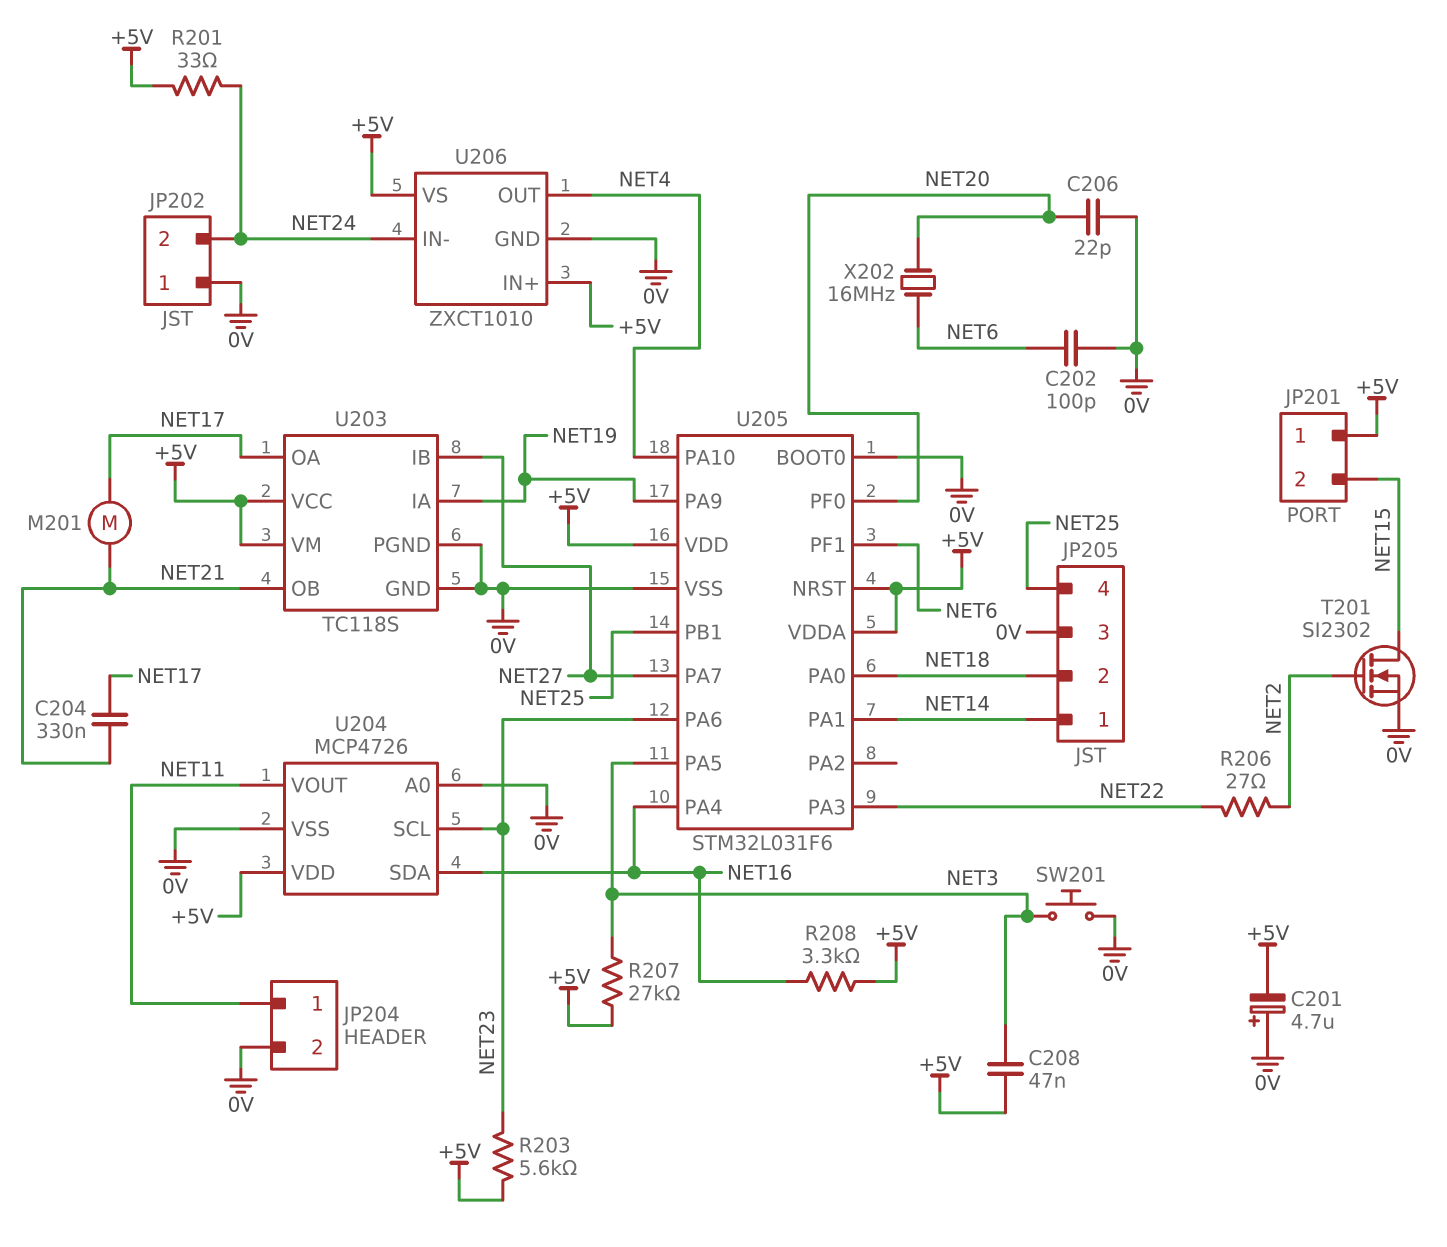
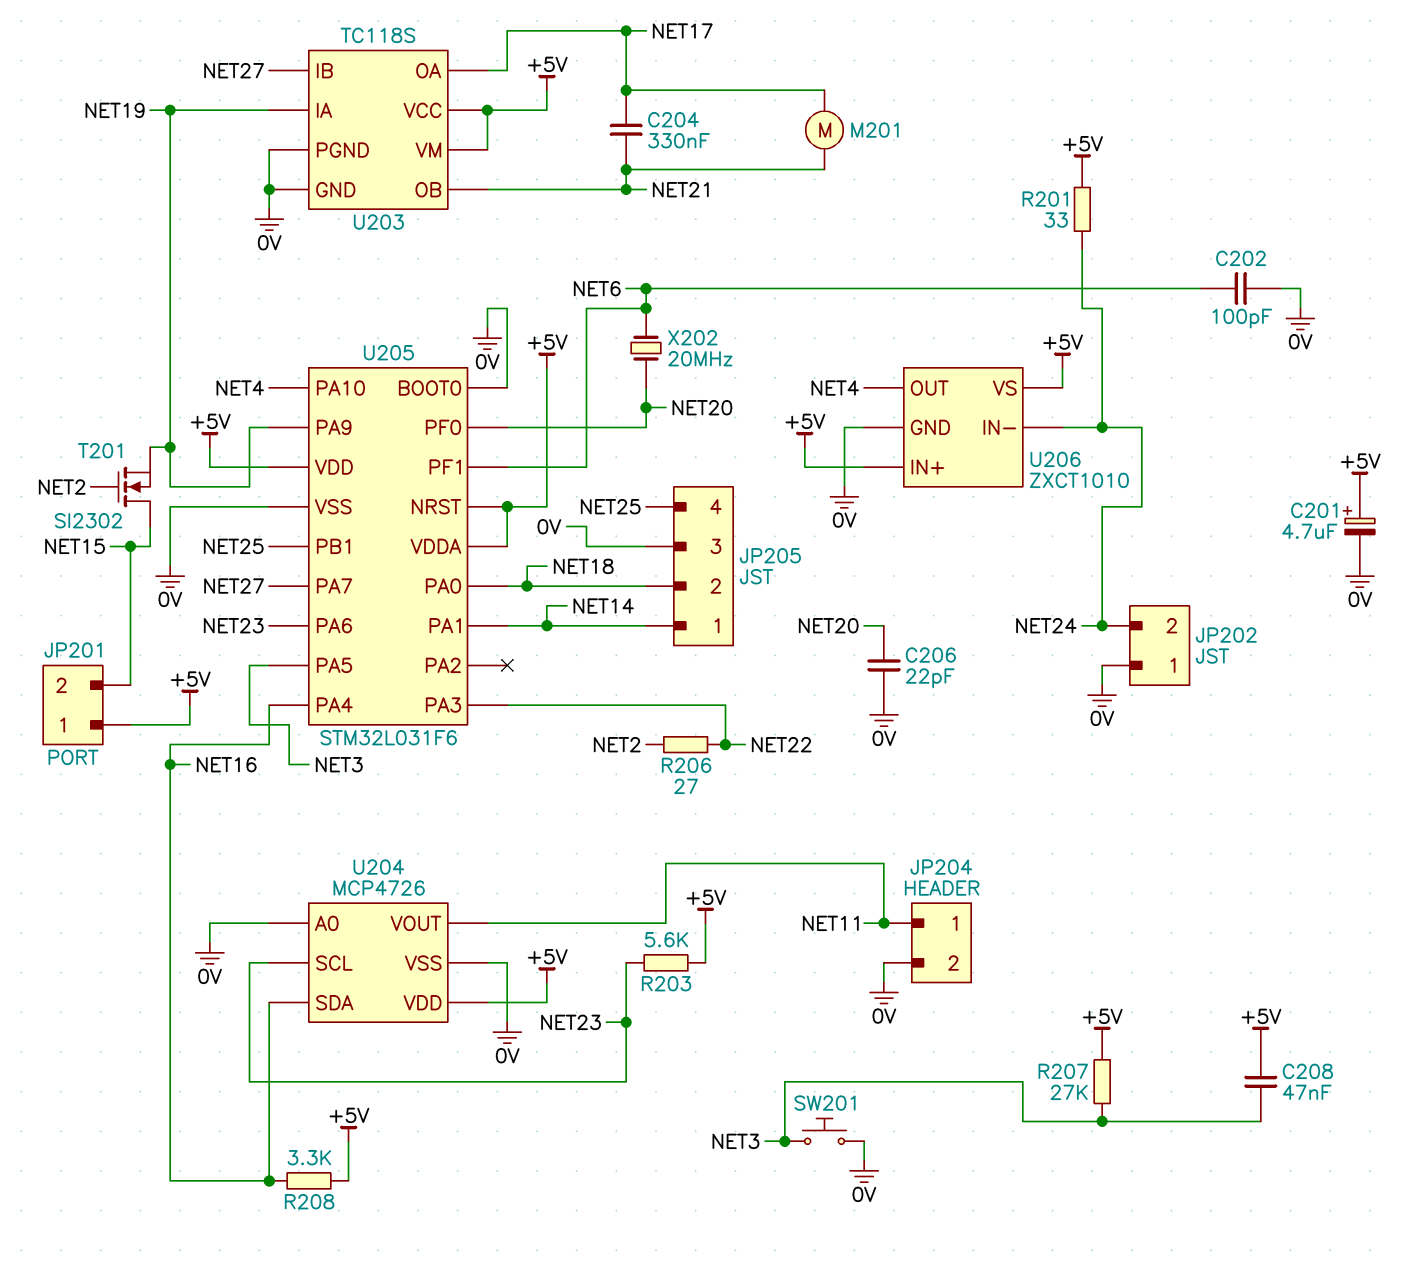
C201: 4.7uF (plus 0V, minus +5V) -> 4.7uF (plus +5V, minus 0V)
T201: NMOS SI2302 (G NET2, D NET15, S 0V) -> NMOS SI2302 (G NET2, D NET15, S NET19)
X202: 16MHz (NET6, NET20) -> 20MHz (NET6, NET20)

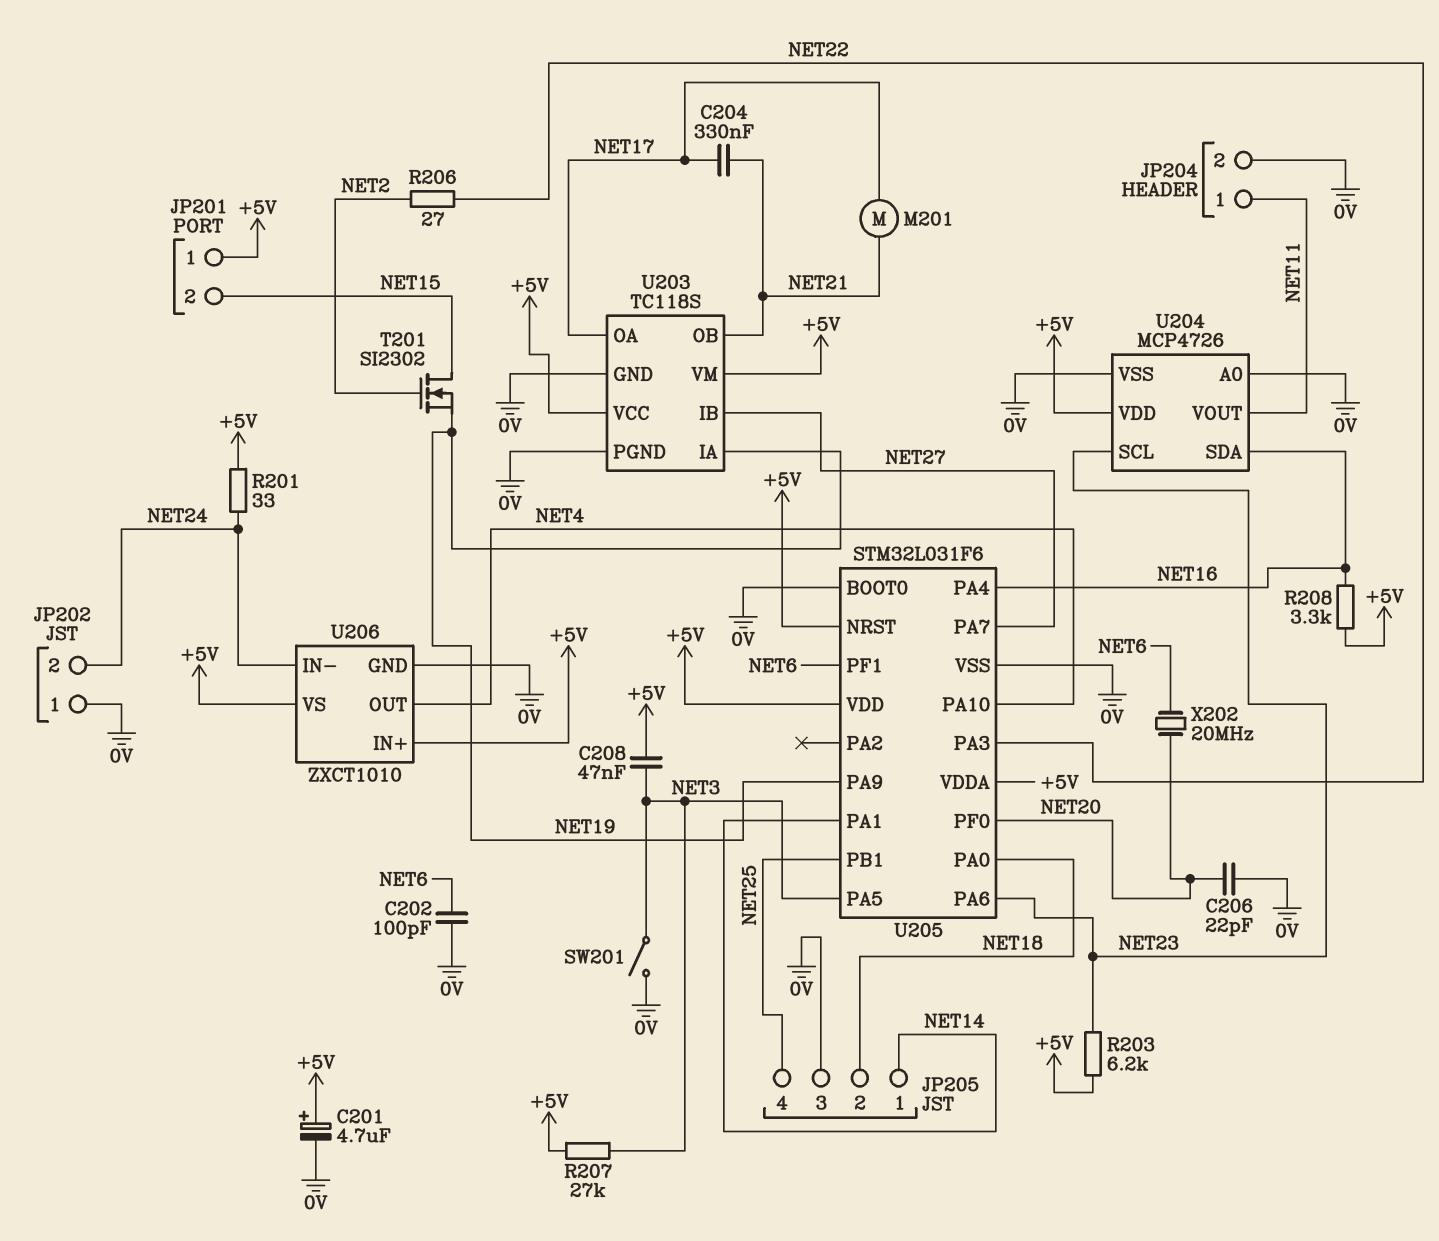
R203: 5.6k (+5V, NET23) -> 6.2k (+5V, NET23)
SW201: button (0V, NET3) -> switch (0V, NET3)

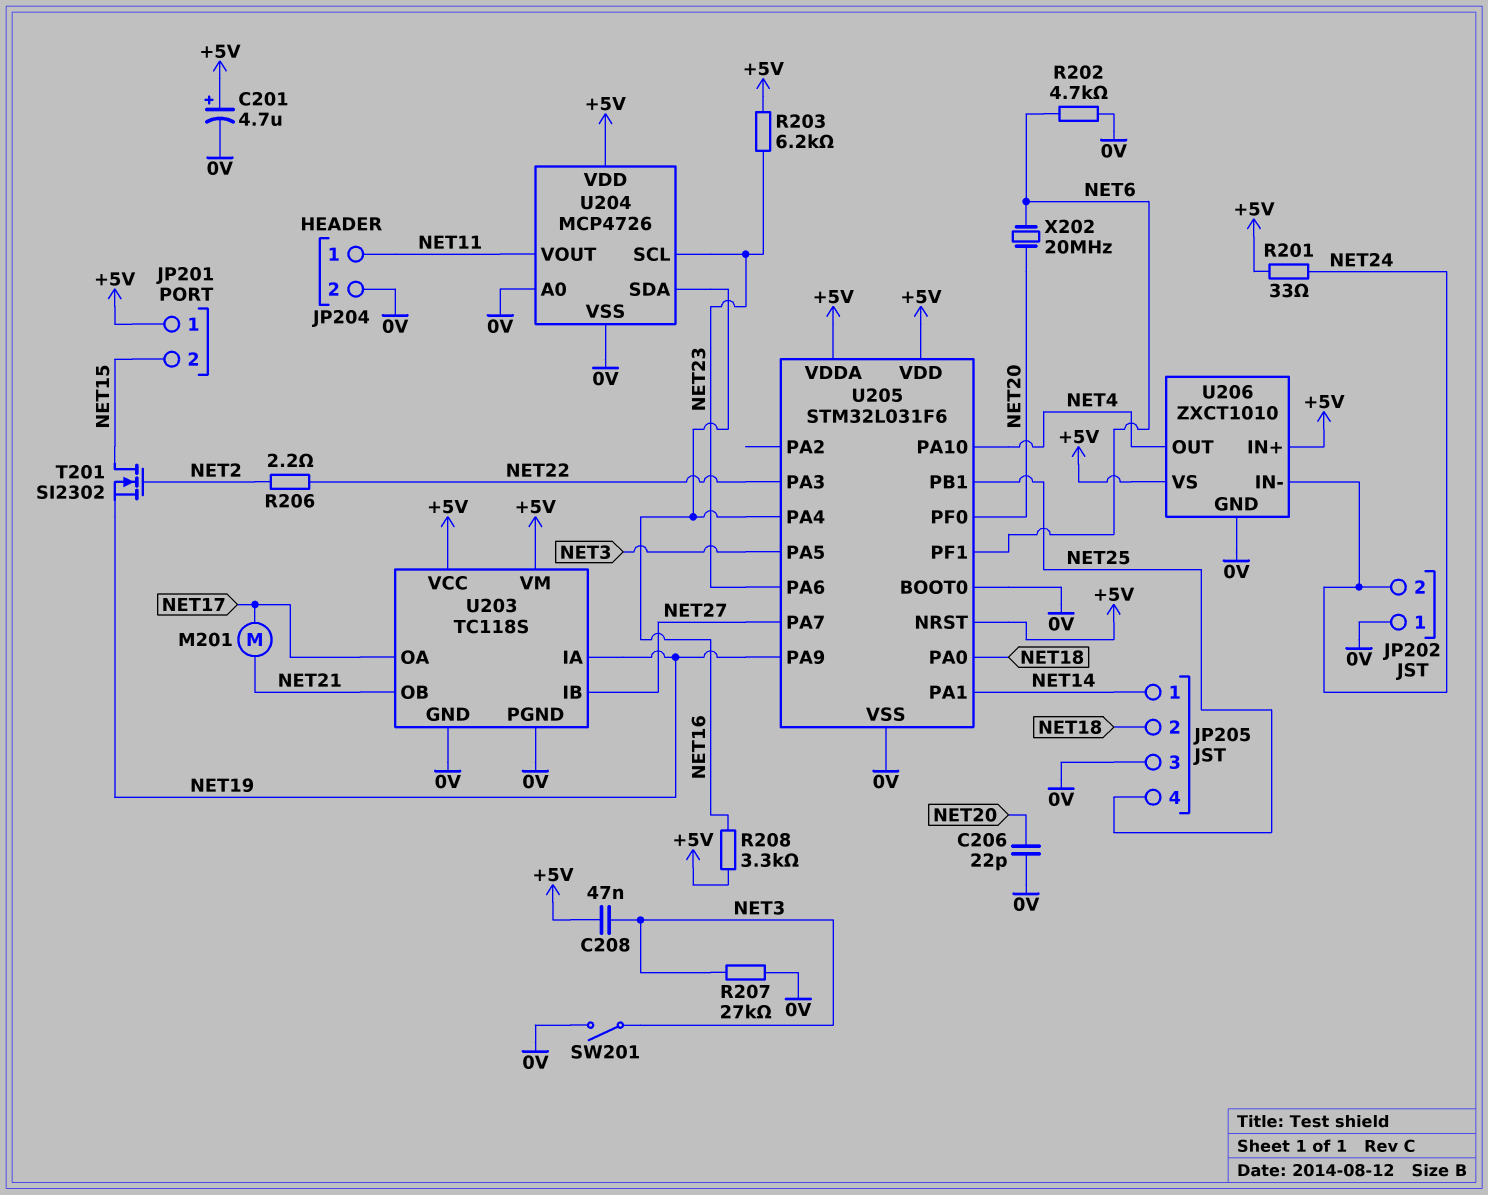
C202: 100pF (0V, NET6) -> none
C204: 330nF (NET17, NET21) -> none
R202: none -> 4.7k (0V, NET6)
R206: 27 (NET2, NET22) -> 2.2 (NET2, NET22)
R207: 27k (+5V, NET3) -> 27k (0V, NET3)

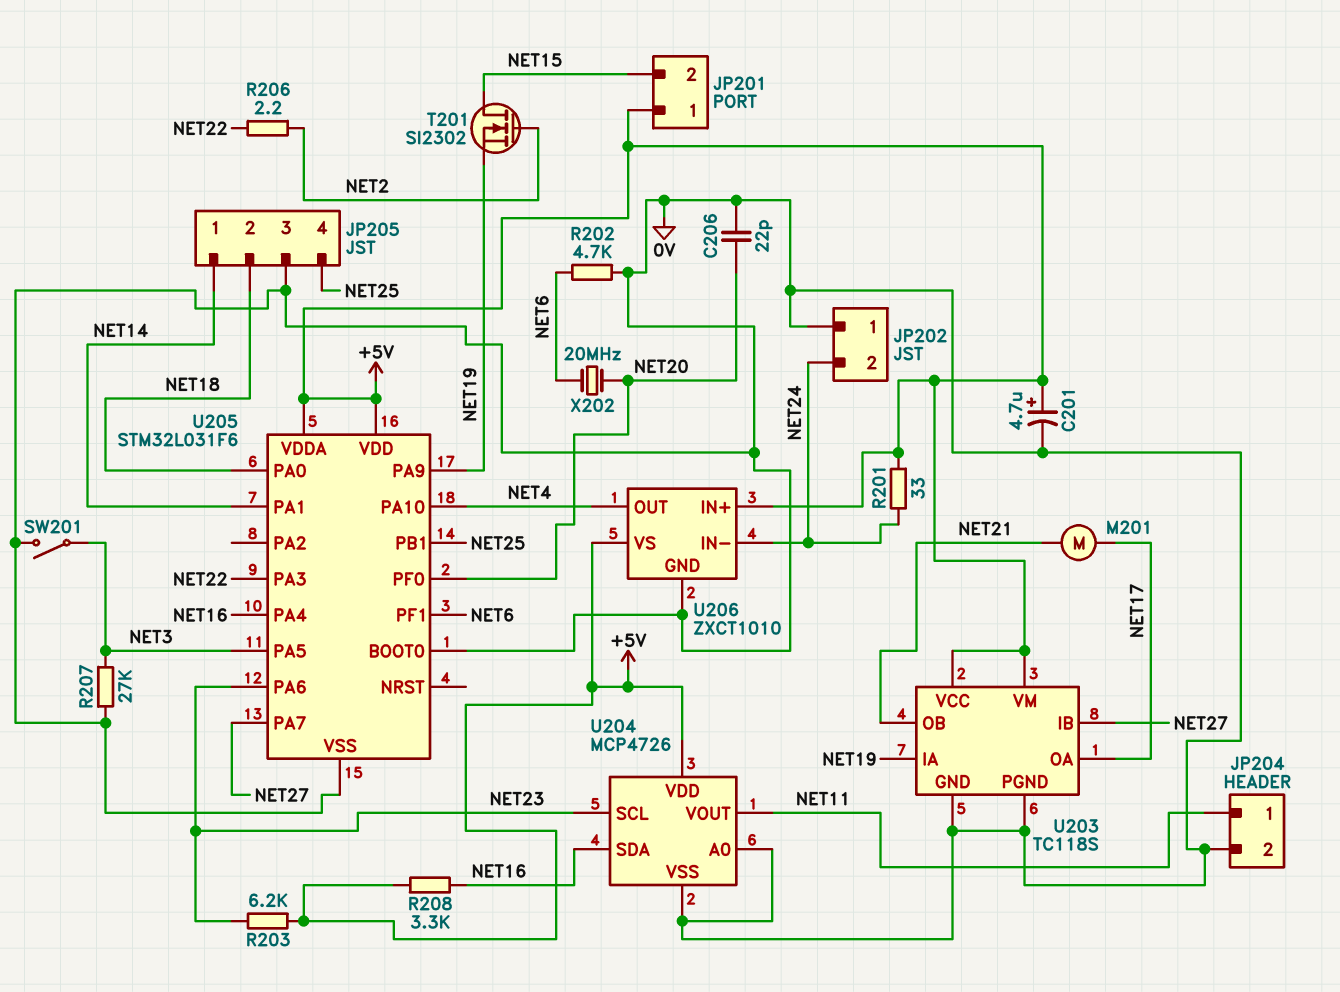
C208: 47nF (+5V, NET3) -> none
U205 pin NRST: +5V -> none

